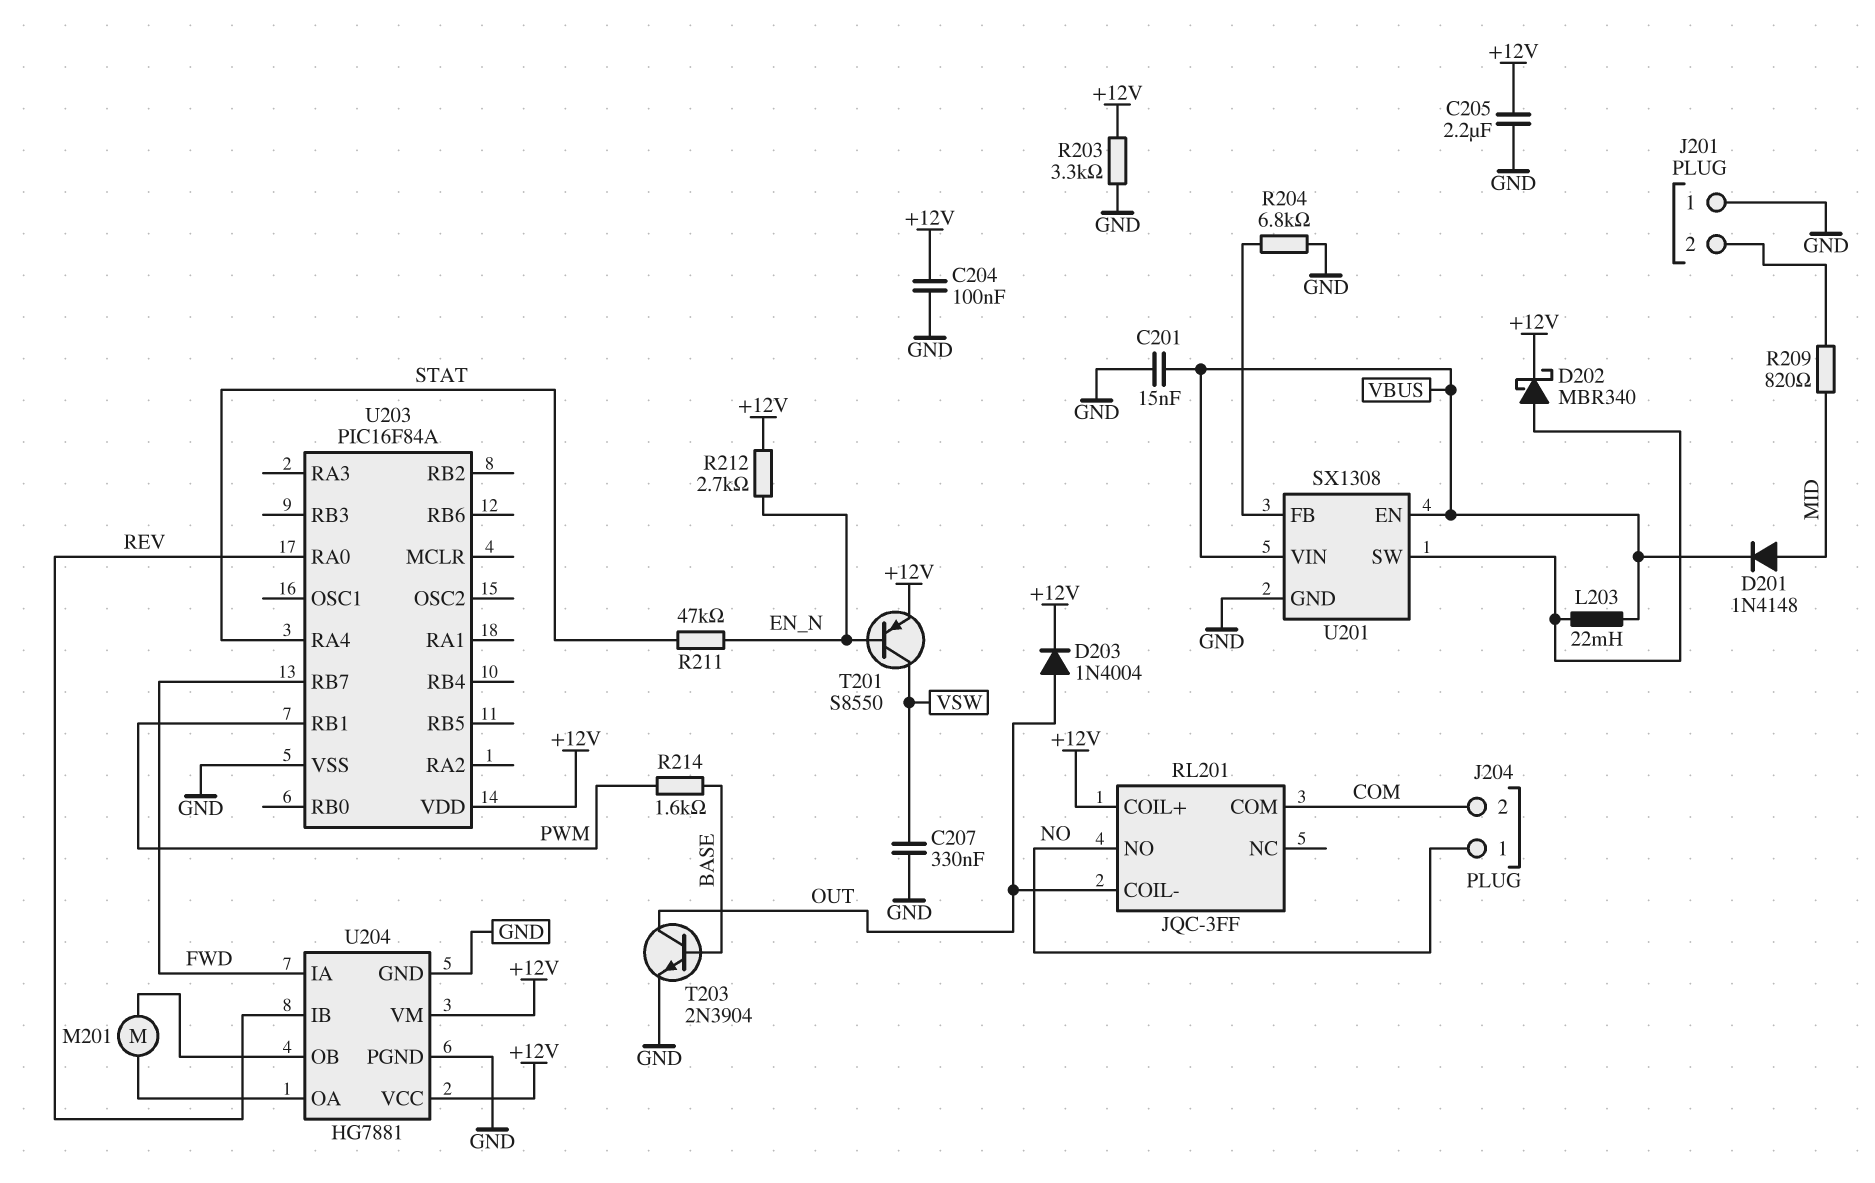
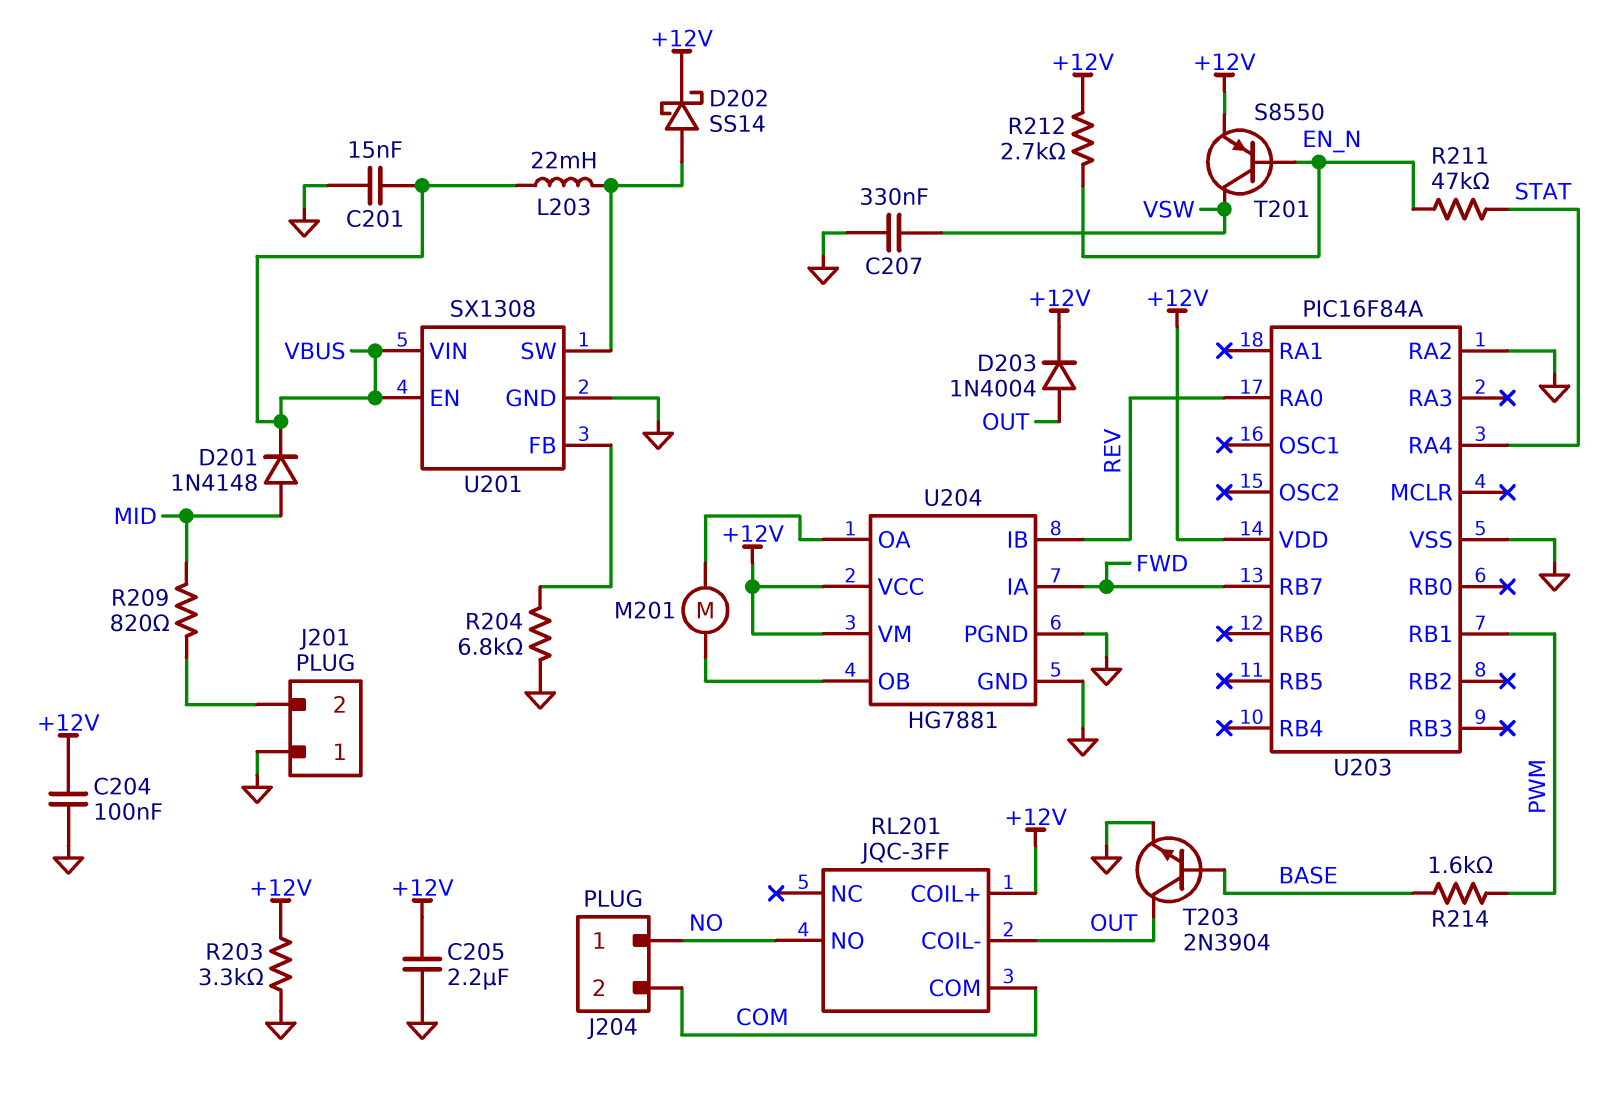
D202: schottky MBR340 (A U201/SW, K +12V) -> schottky SS14 (A U201/SW, K +12V)
U203 pin RA2: none -> GND

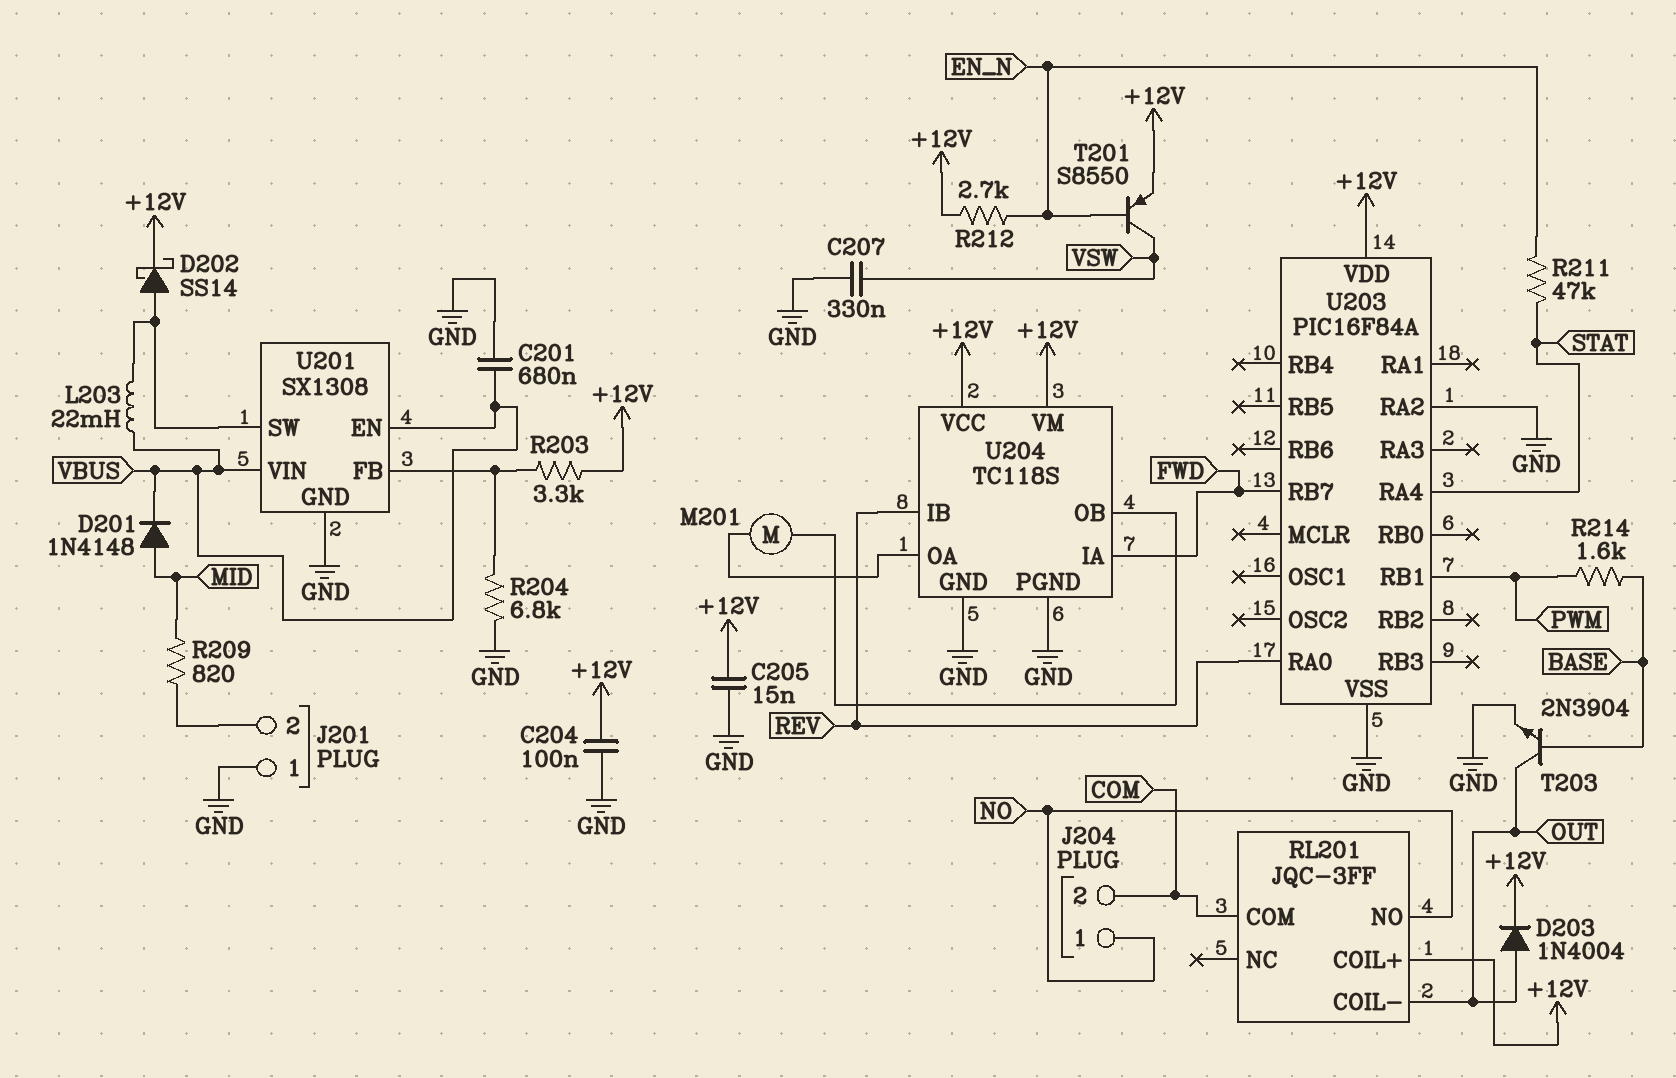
C201: 15nF (GND, VBUS) -> 680nF (GND, VBUS)
C205: 2.2uF (+12V, GND) -> 15nF (+12V, GND)
R203: 3.3k (+12V, GND) -> 3.3k (+12V, U201/FB)
U204: HG7881 -> TC118S

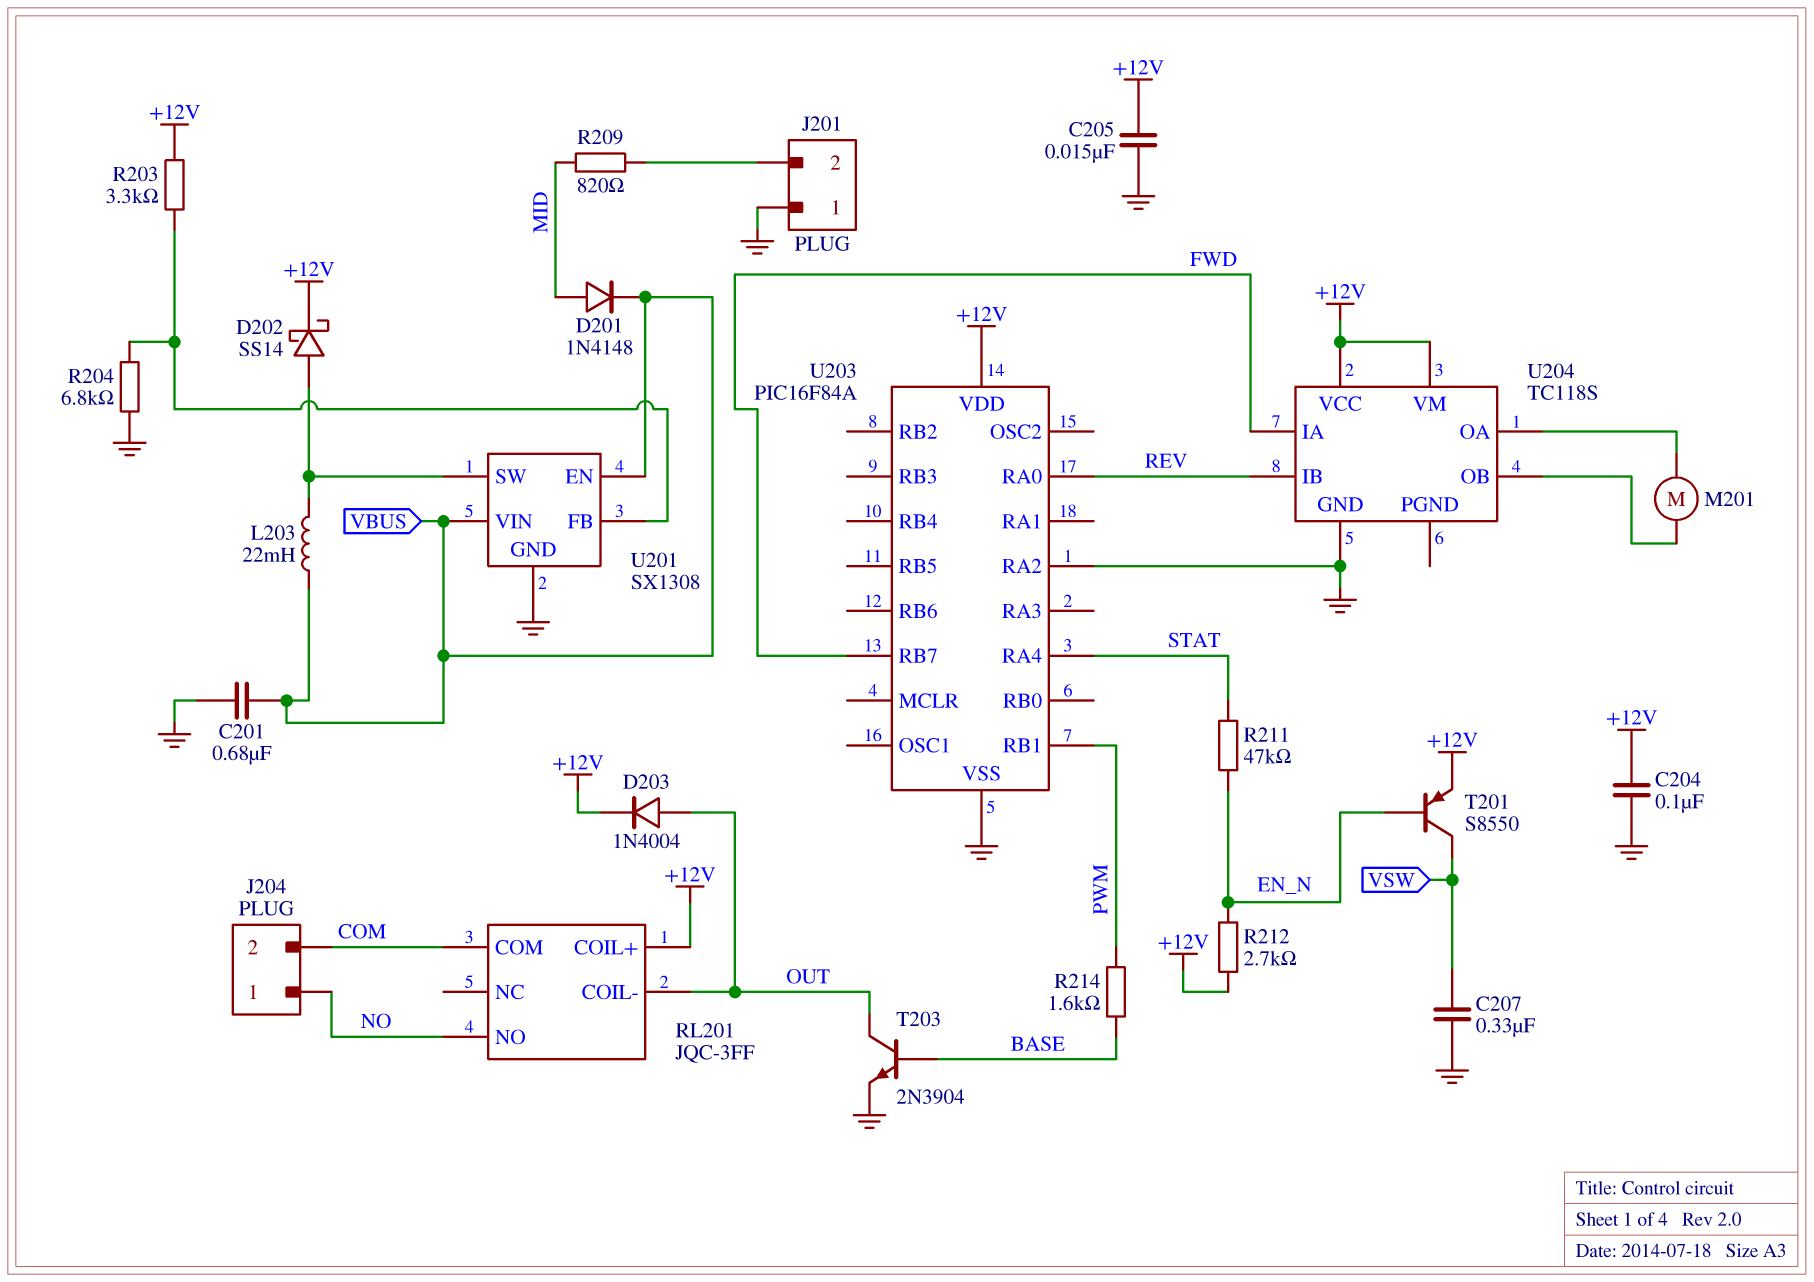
U204 pin PGND: GND -> none

